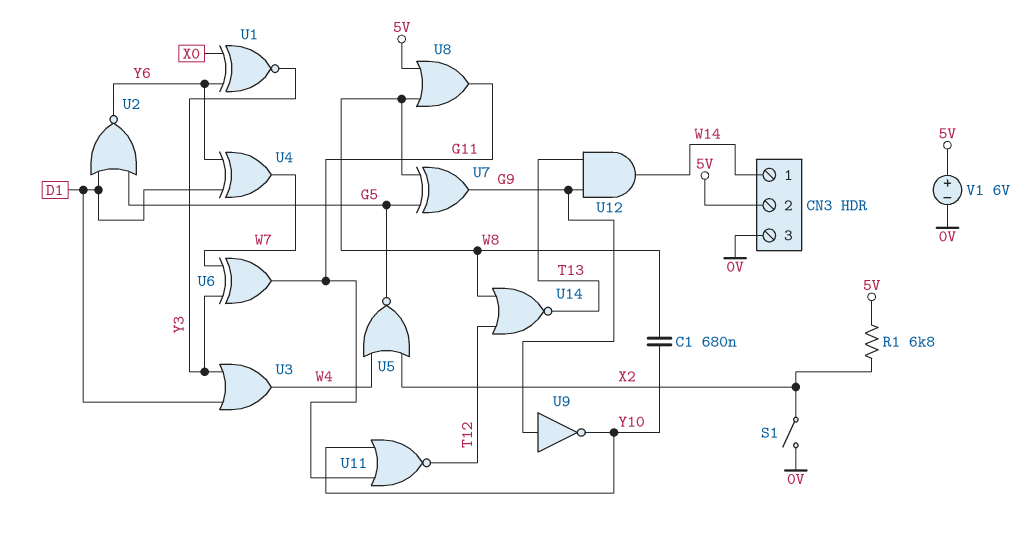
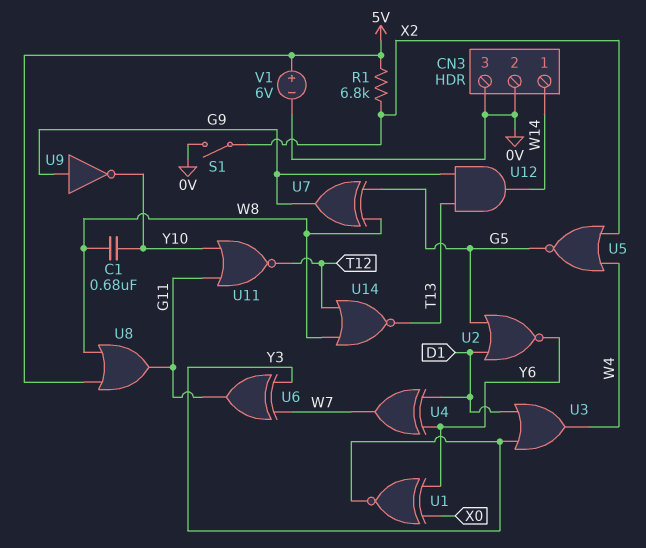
CN3 pin 2: 5V -> 0V

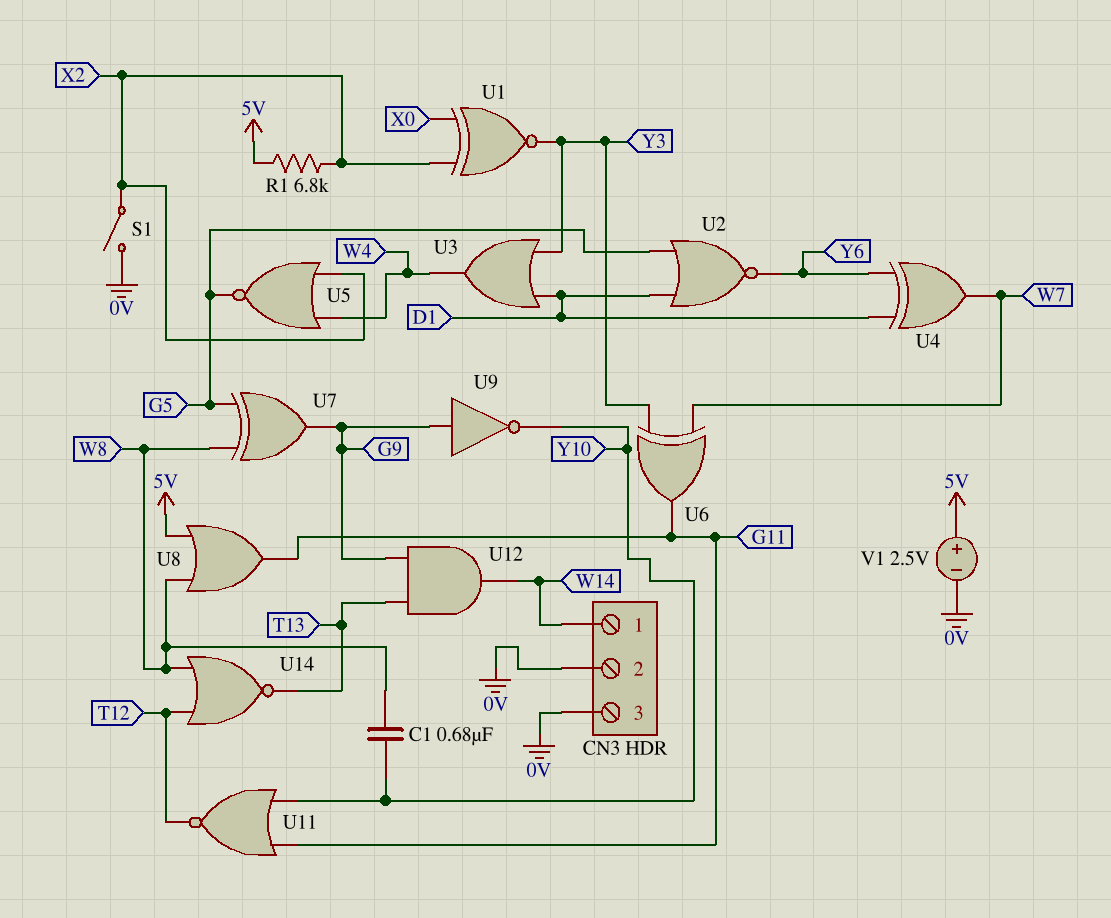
U1: XNOR (in X0, in Y6, out Y3) -> XNOR (in X0, in X2, out Y3)
V1: 6V (plus 5V, minus 0V) -> 2.5V (plus 5V, minus 0V)

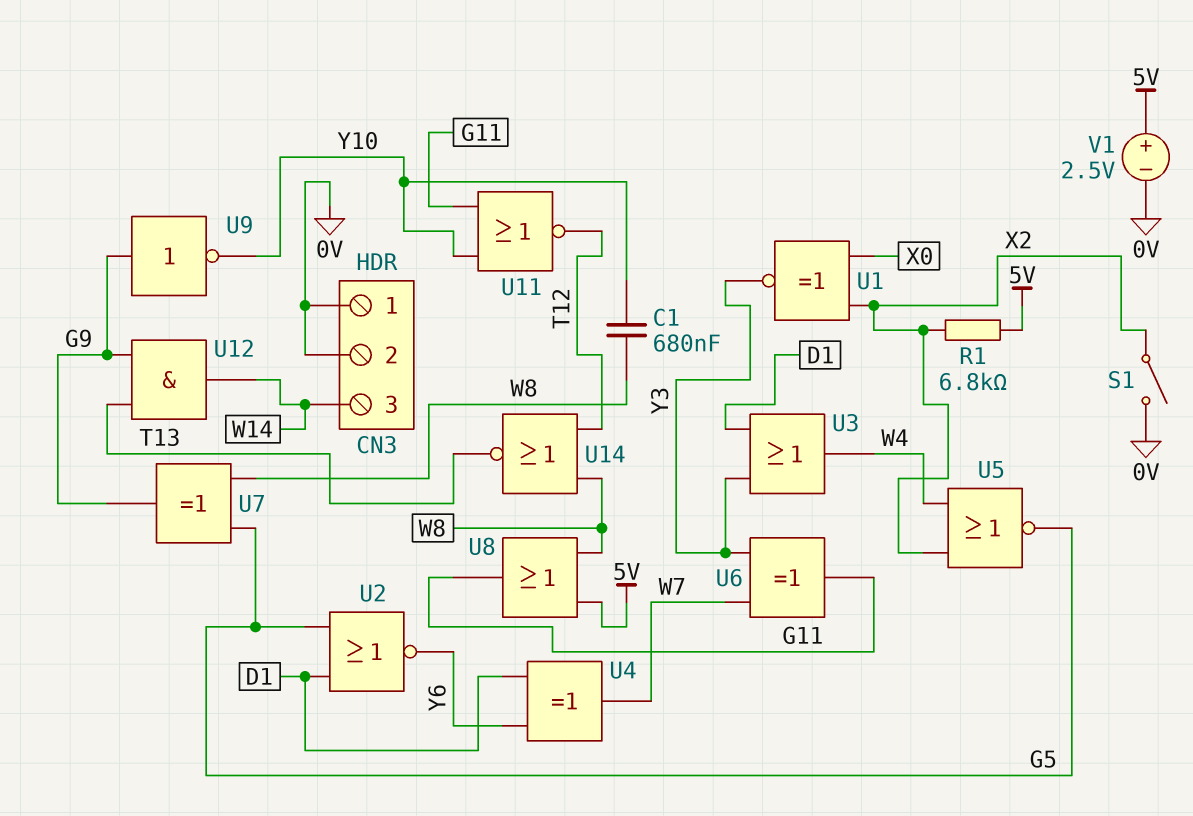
CN3 pin 1: W14 -> 0V
CN3 pin 3: 0V -> W14

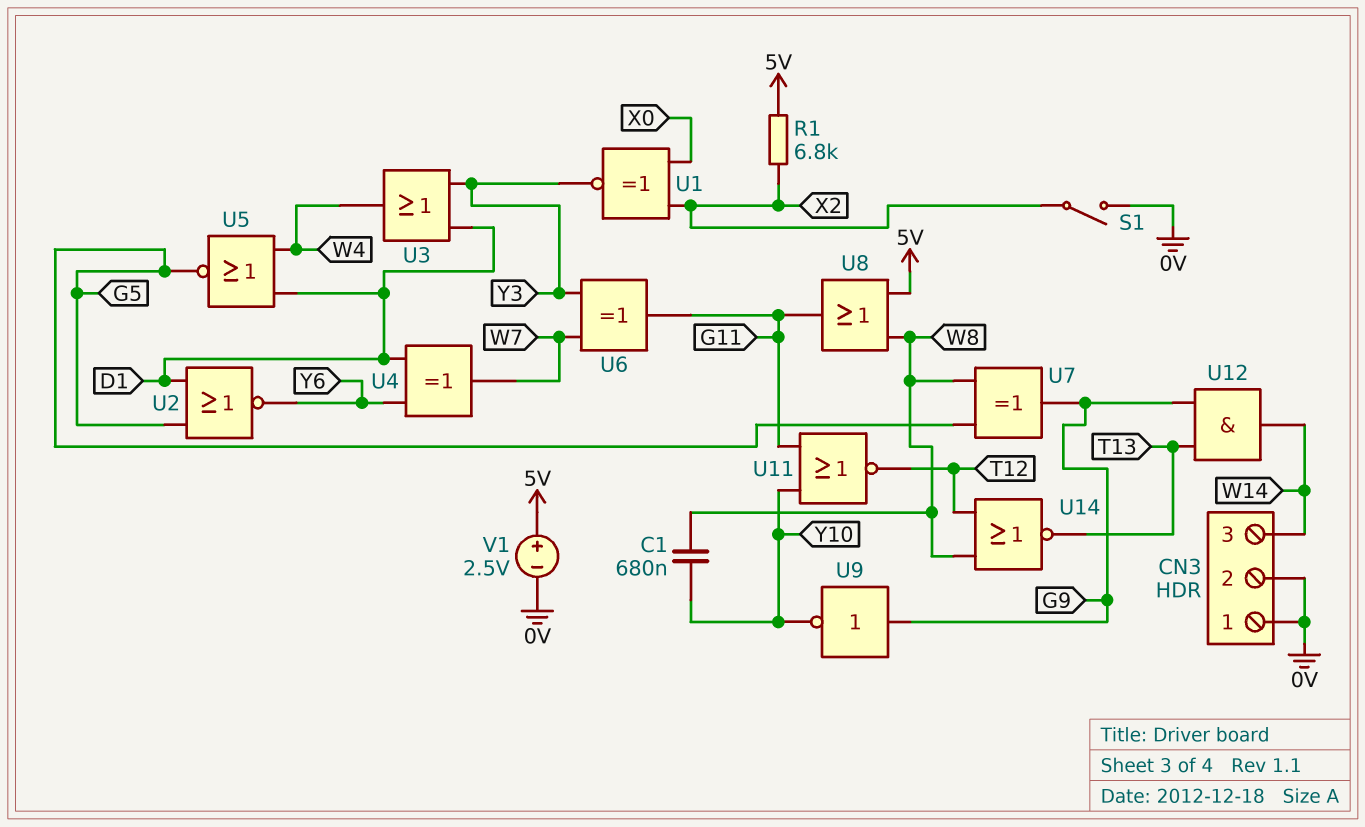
U5: NOR (in W4, in X2, out G5) -> NOR (in D1, in W4, out G5)

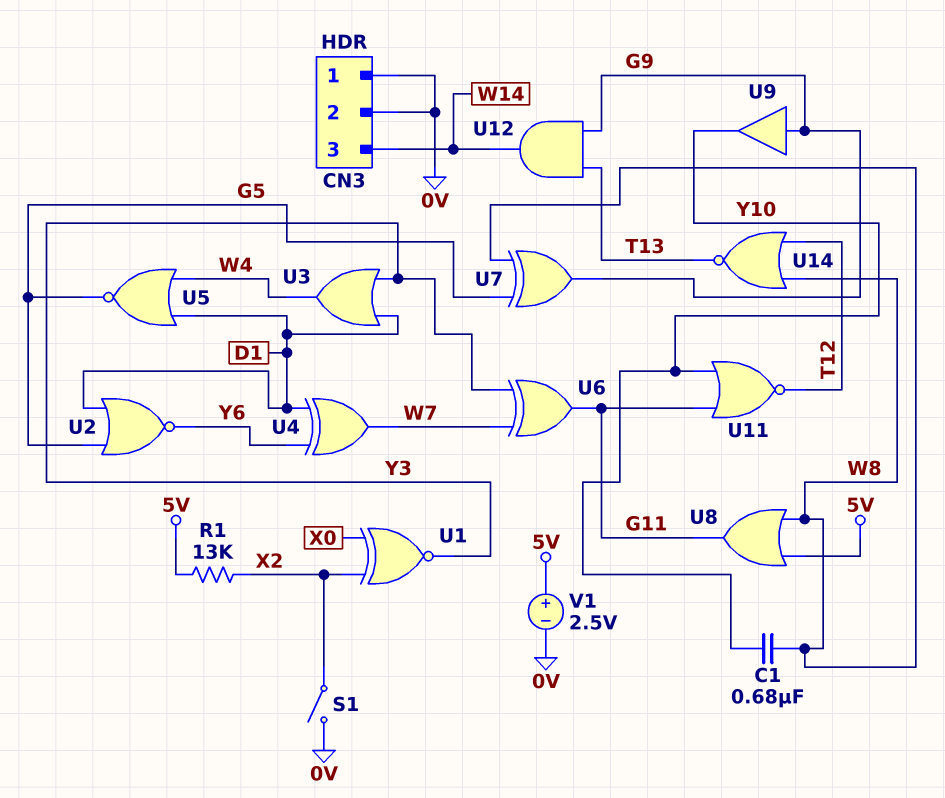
R1: 6.8k (5V, X2) -> 13k (5V, X2)
U9: NOT (in G9, out Y10) -> buffer (in G9, out Y10)

